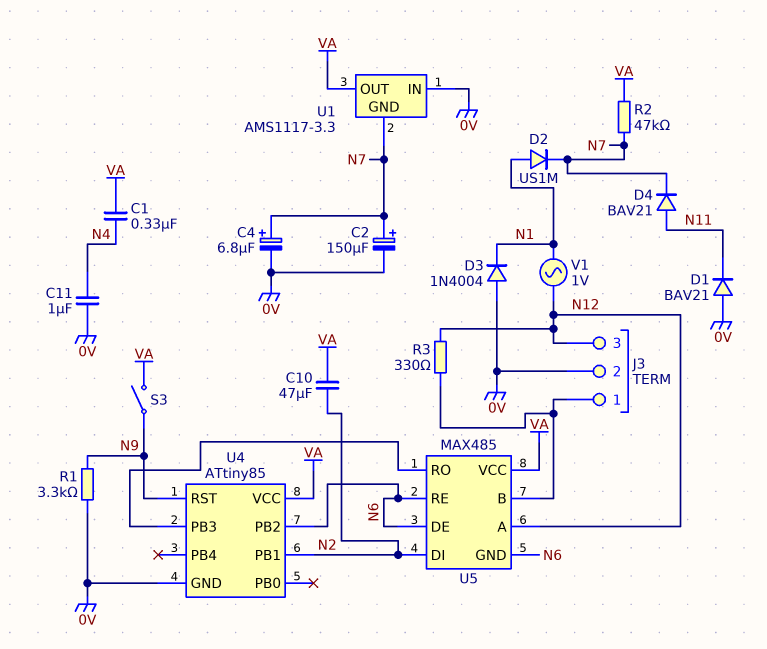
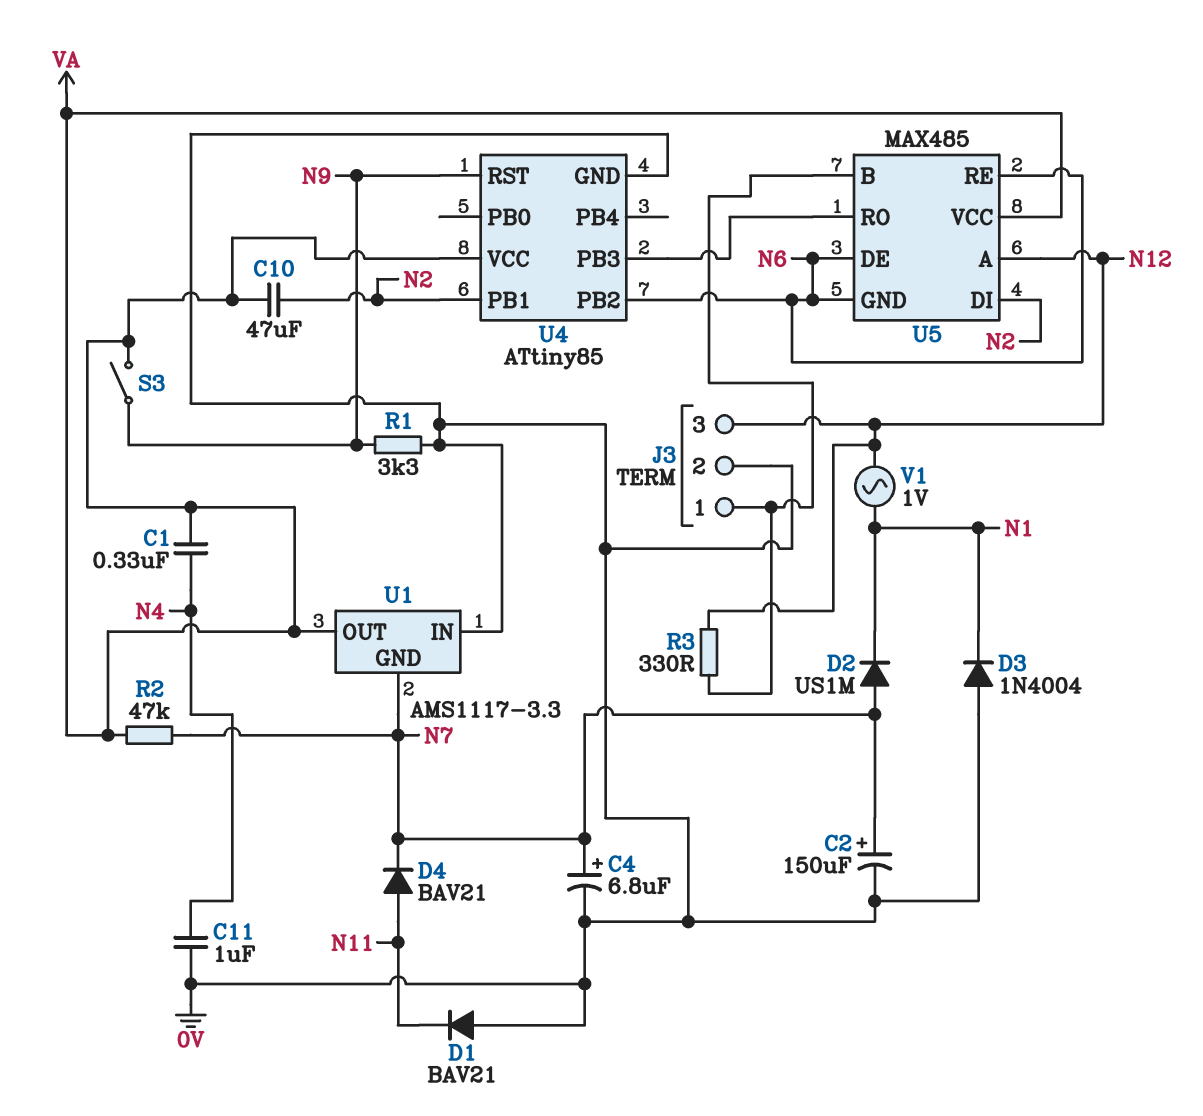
D2: diode US1M (A N1, K N7) -> diode US1M (A N7, K N1)

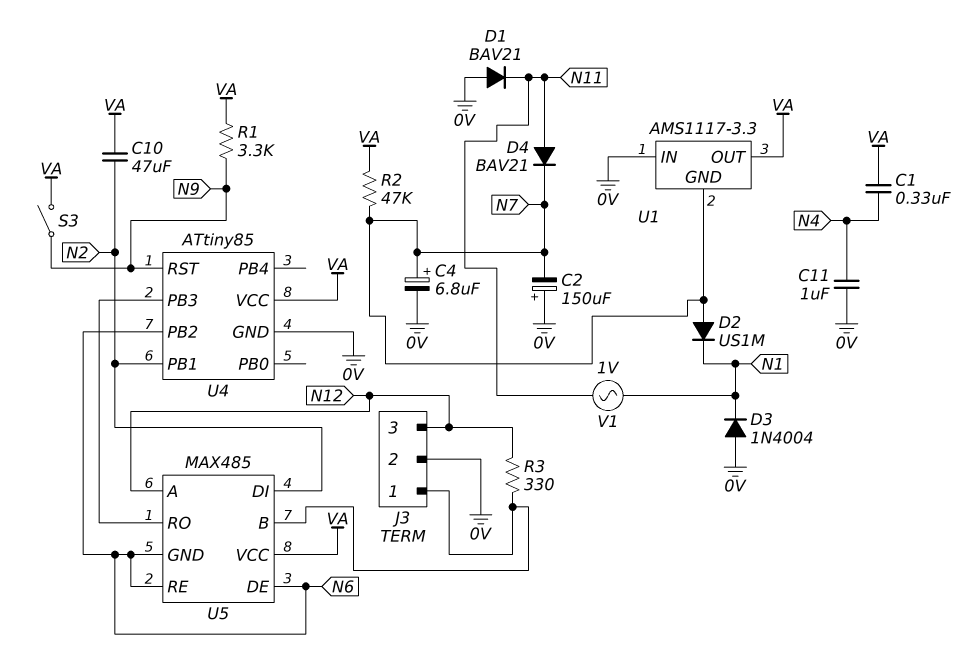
C2: 150uF (plus N7, minus 0V) -> 150uF (plus 0V, minus N7)
R1: 3.3k (0V, N9) -> 3.3k (N9, VA)
V1: AC 1V (N1, N12) -> AC 1V (N1, N11)

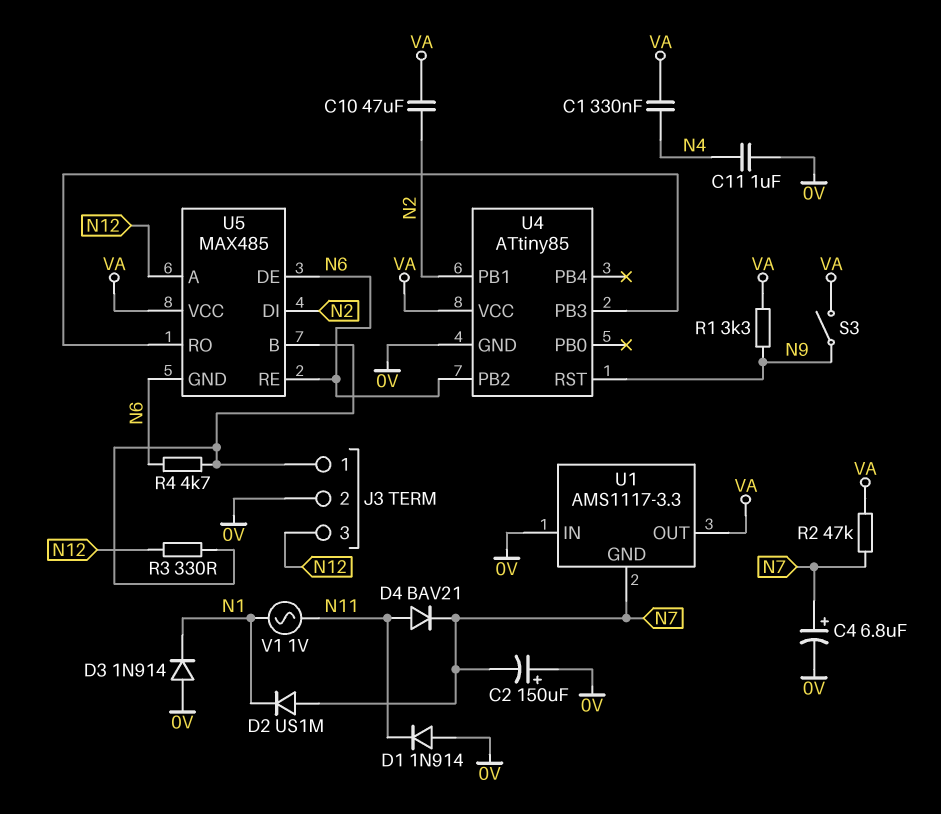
D1: diode BAV21 (A 0V, K N11) -> diode 1N914 (A 0V, K N11)
D3: diode 1N4004 (A 0V, K N1) -> diode 1N914 (A 0V, K N1)
R4: none -> 4.7k (J3/1, N6)

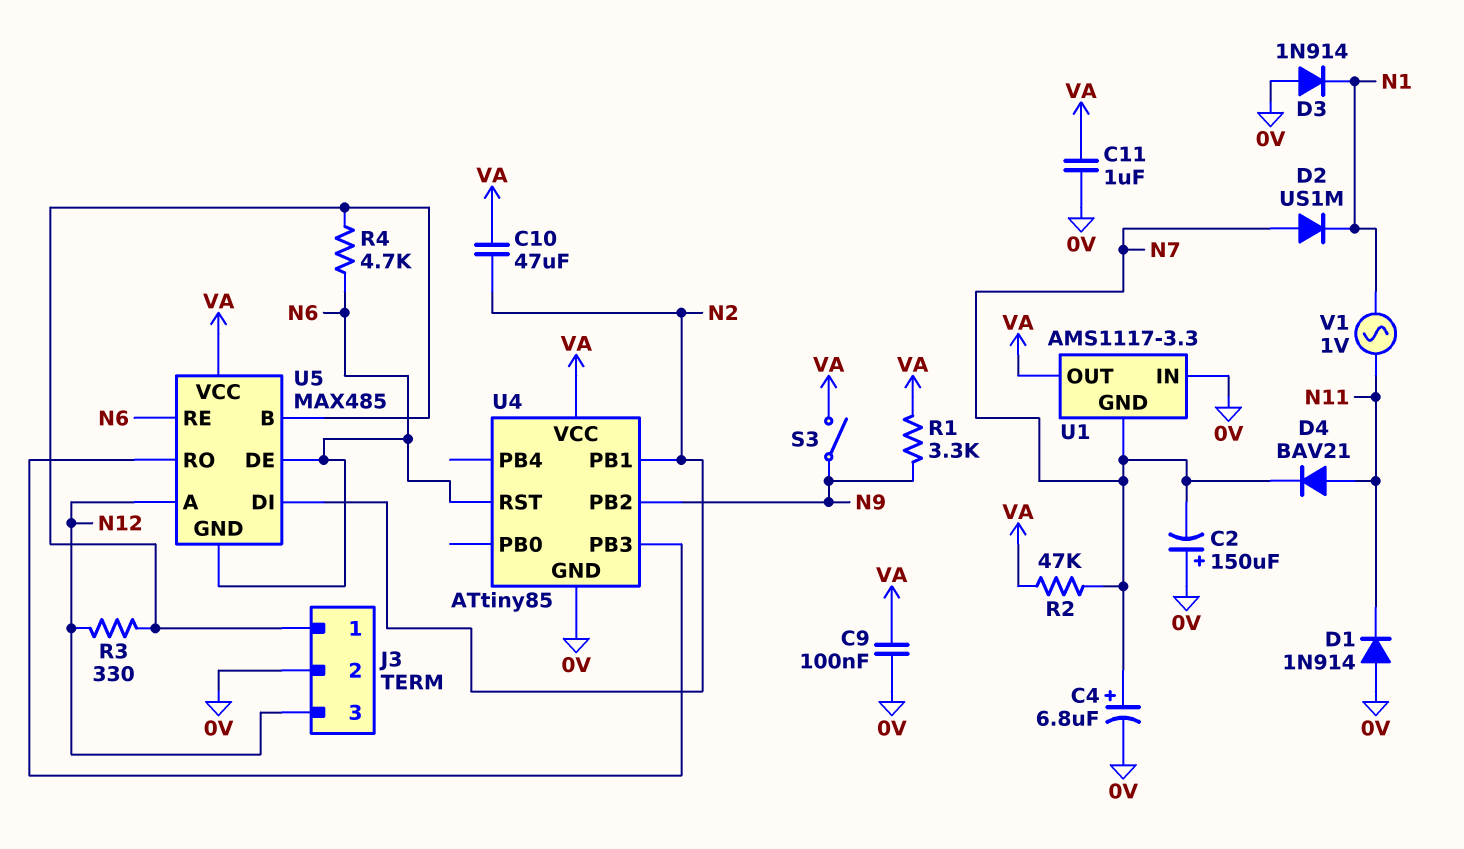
C1: 330nF (N4, VA) -> none
C9: none -> 100nF (0V, VA)
C11: 1uF (0V, N4) -> 1uF (0V, VA)
U4 pin PB2: N6 -> N9
U4 pin RST: N9 -> N6

